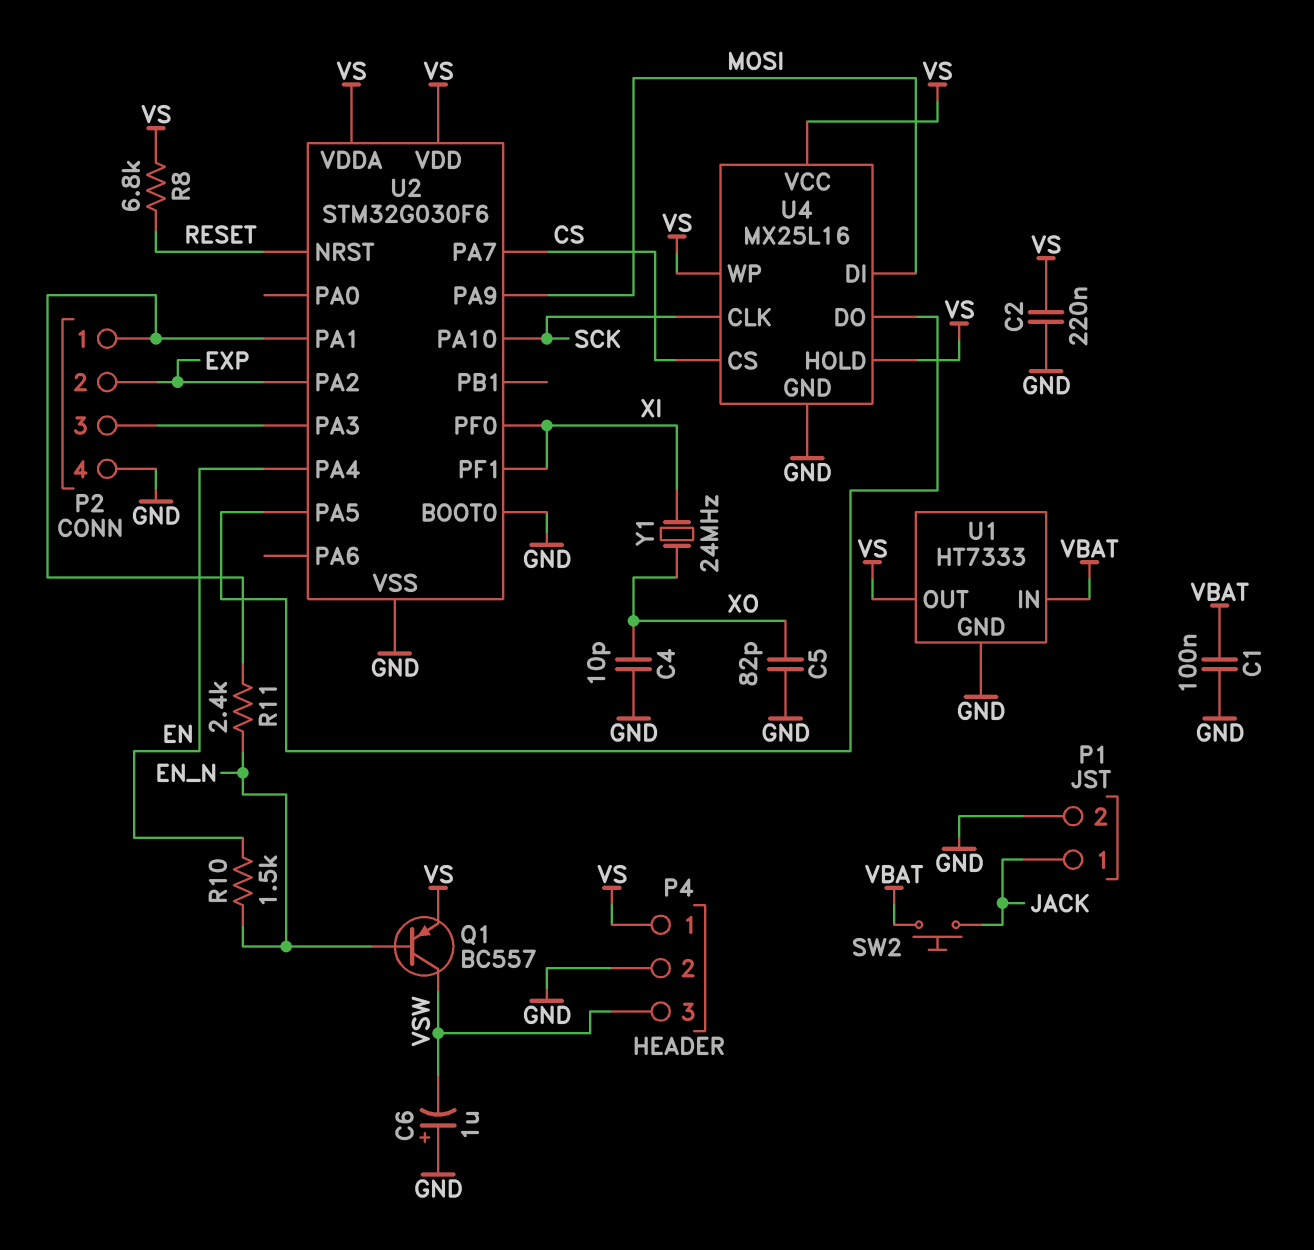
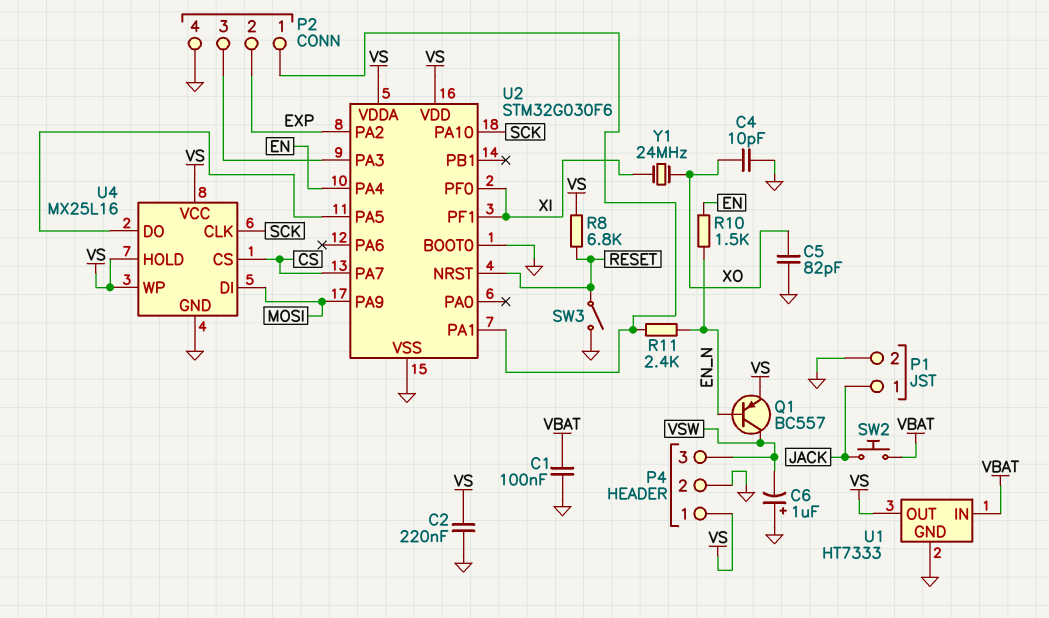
SW3: none -> switch (GND, RESET)

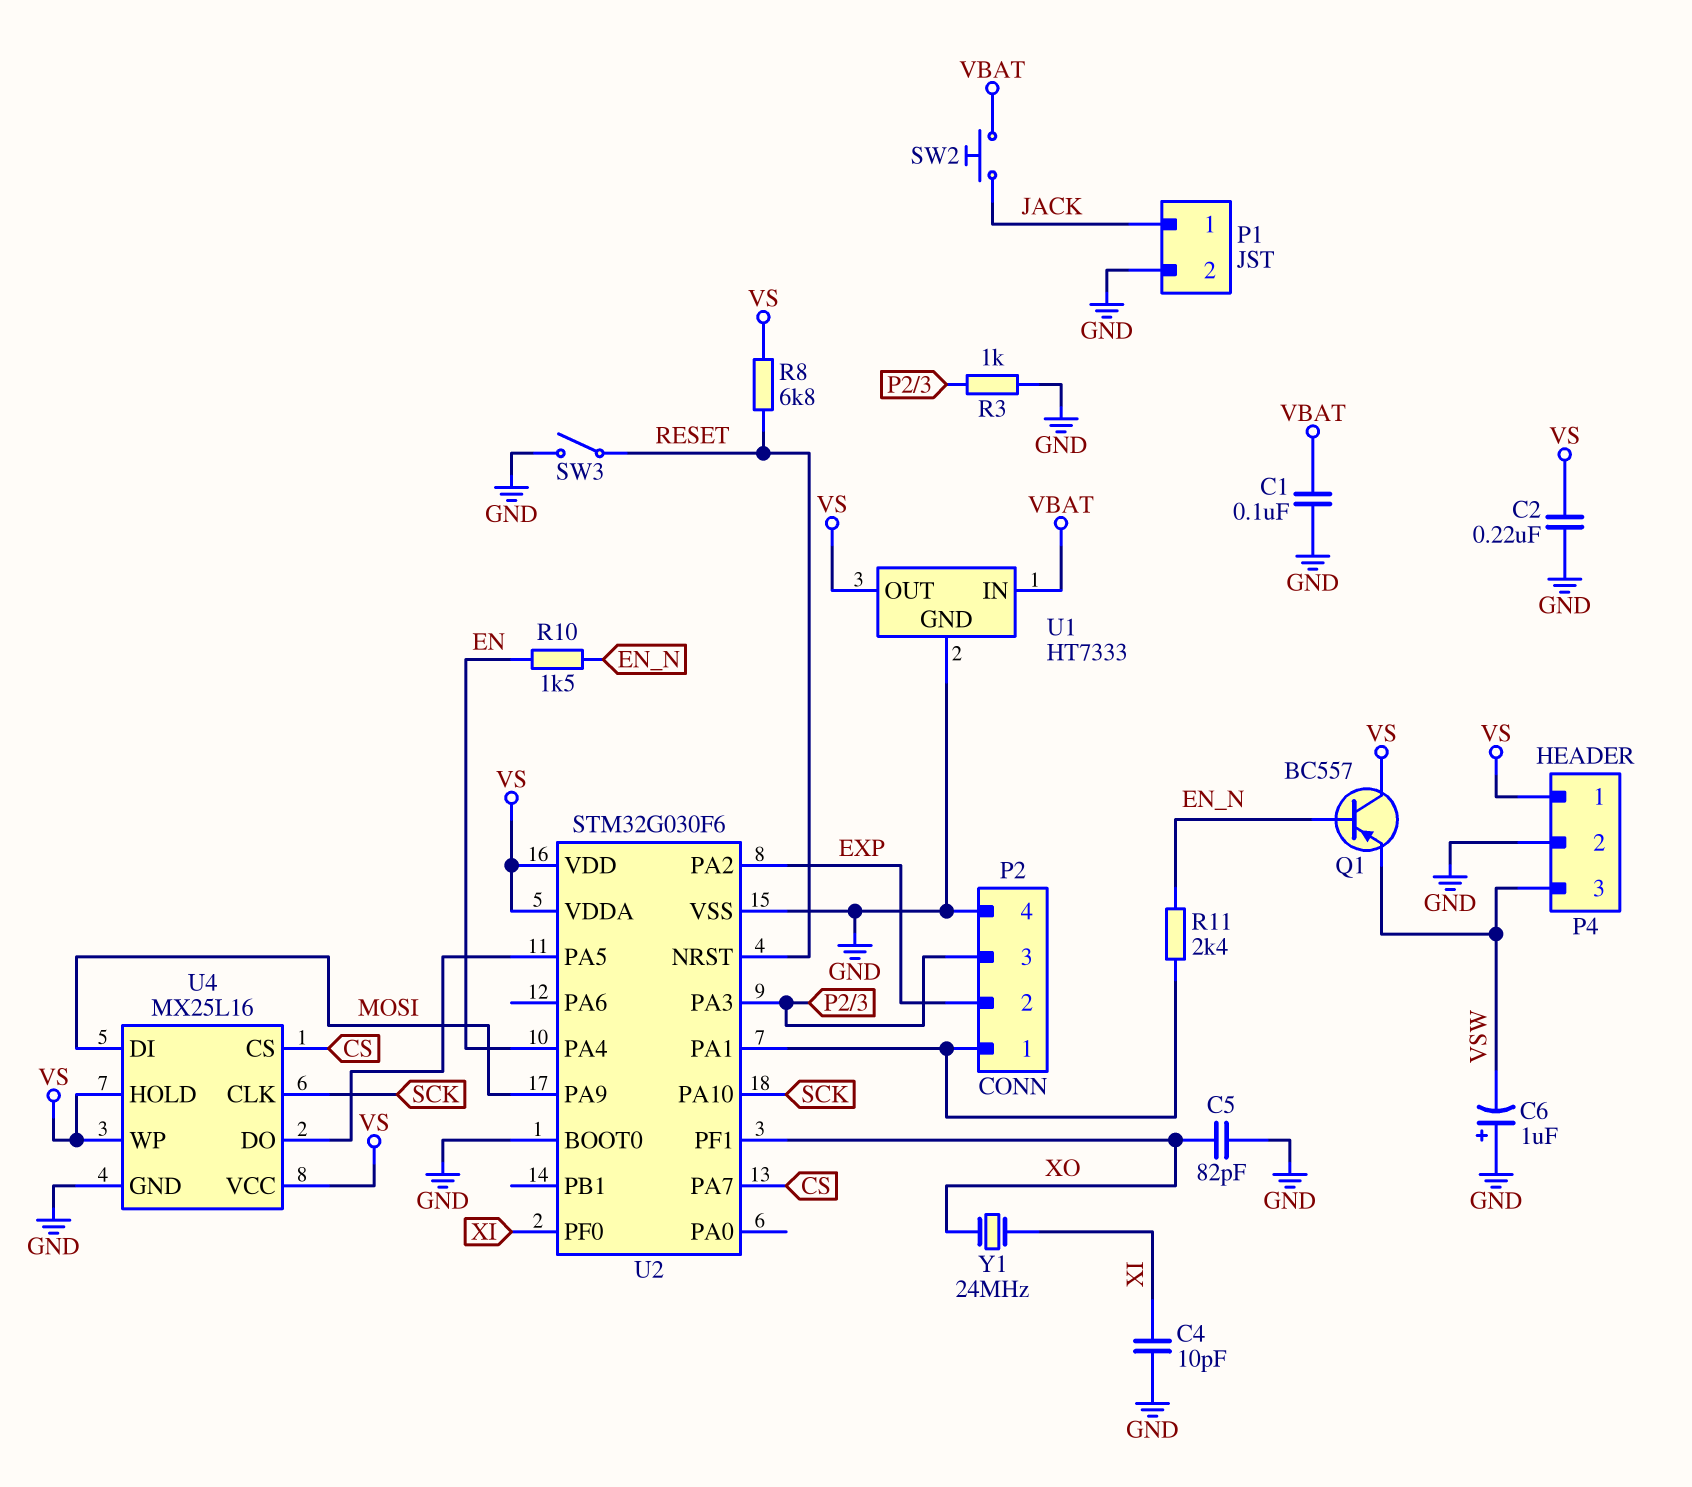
C4: 10pF (GND, XO) -> 10pF (GND, XI)
Q1: PNP BC557 (B EN_N, C VSW, E VS) -> PNP BC557 (B EN_N, C VS, E VSW)
R3: none -> 1k (GND, P2/3)
U2 pin PF1: XI -> XO

